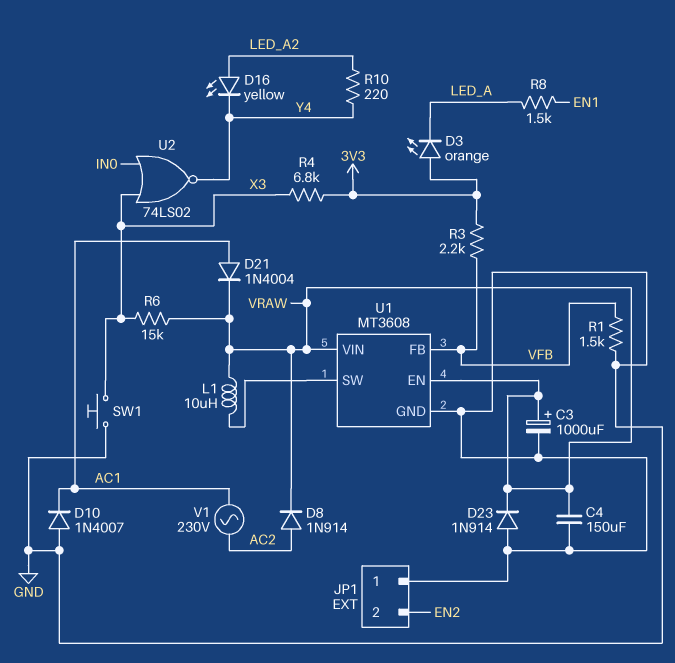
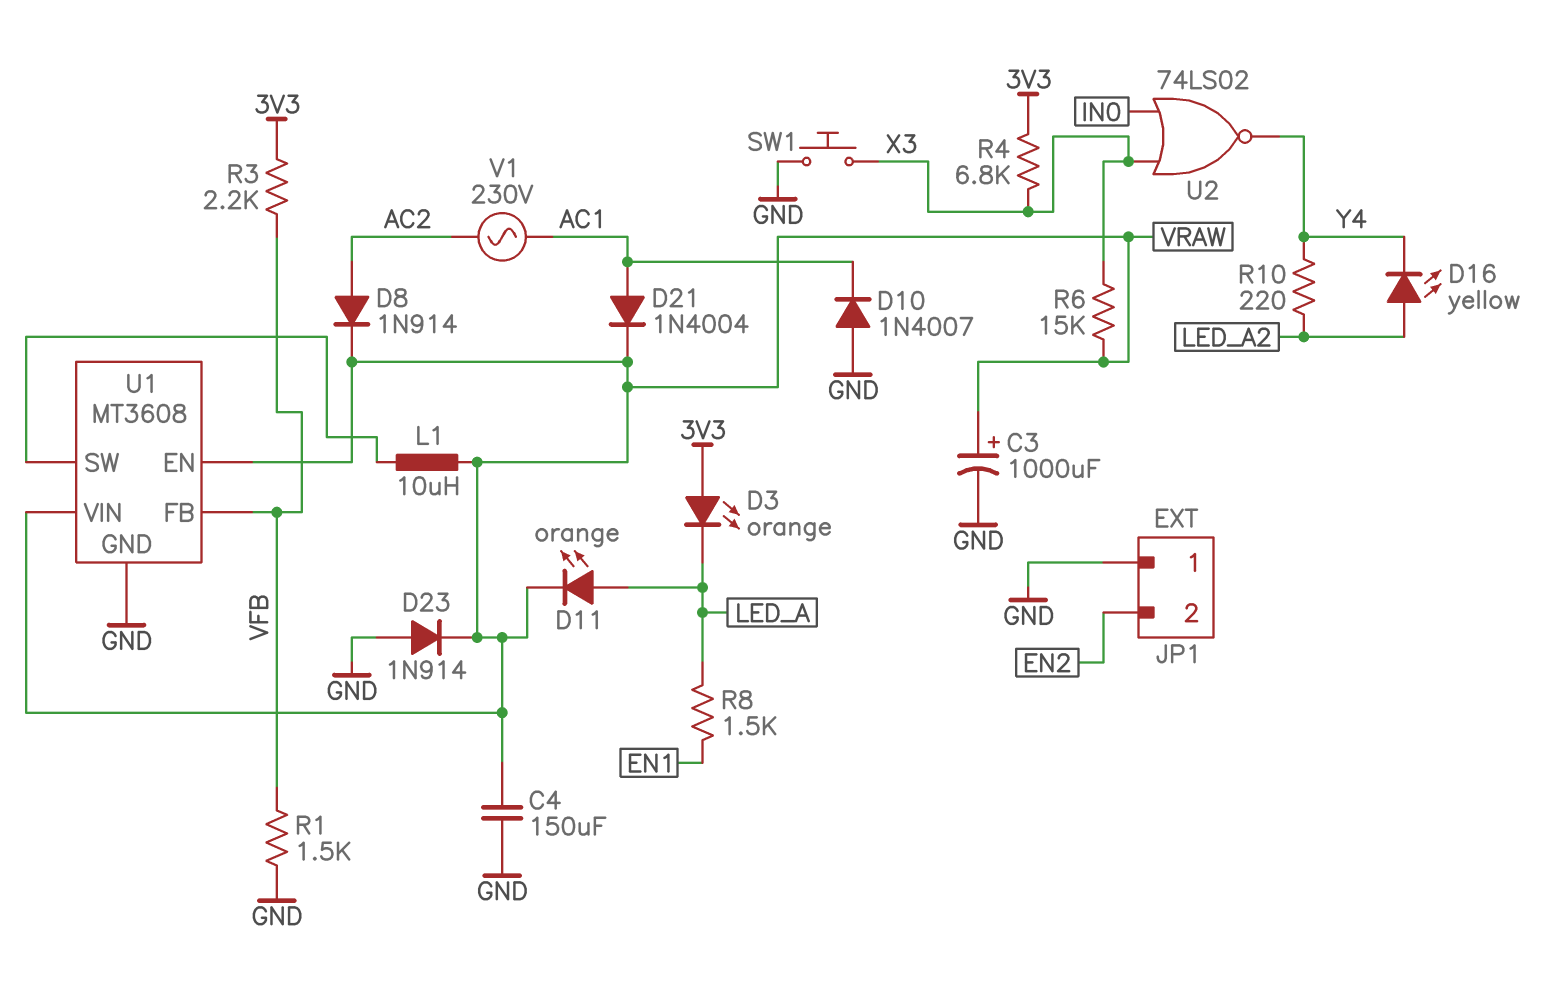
D11: none -> LED orange (A LED_A, K VRAW)

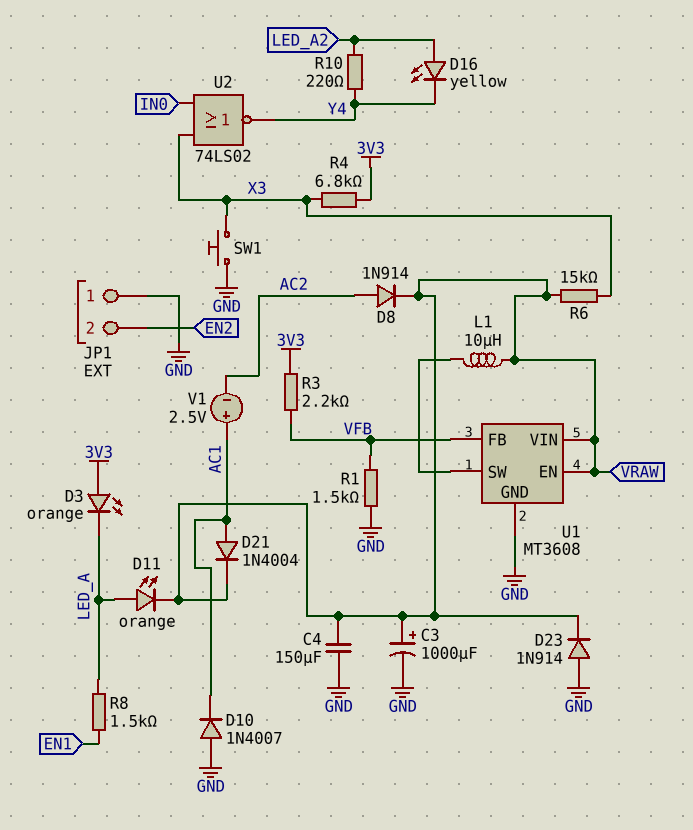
V1: AC 230V (AC1, AC2) -> 2.5V (plus AC1, minus AC2)

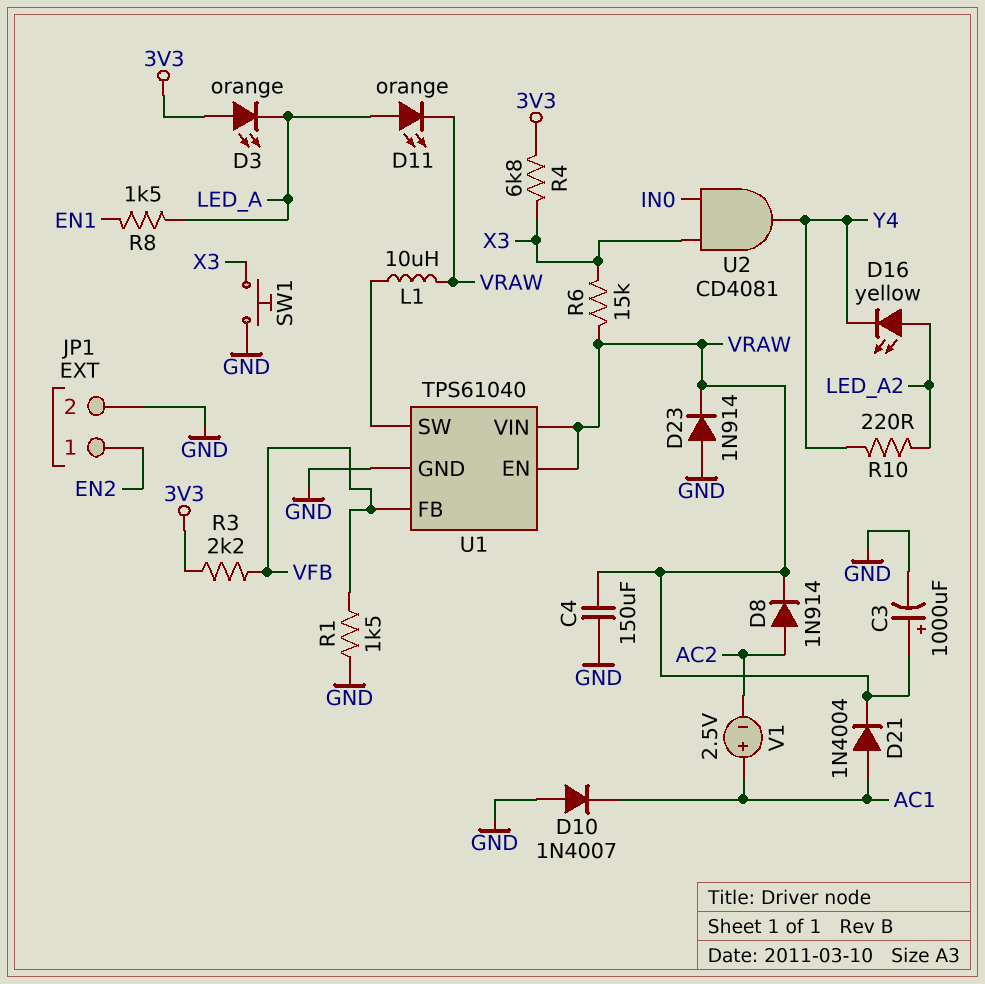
JP1 pin 1: GND -> EN2
JP1 pin 2: EN2 -> GND
U1: MT3608 -> TPS61040
U2: NOR 74LS02 (in IN0, in X3, out Y4) -> AND CD4081 (in IN0, in X3, out Y4)

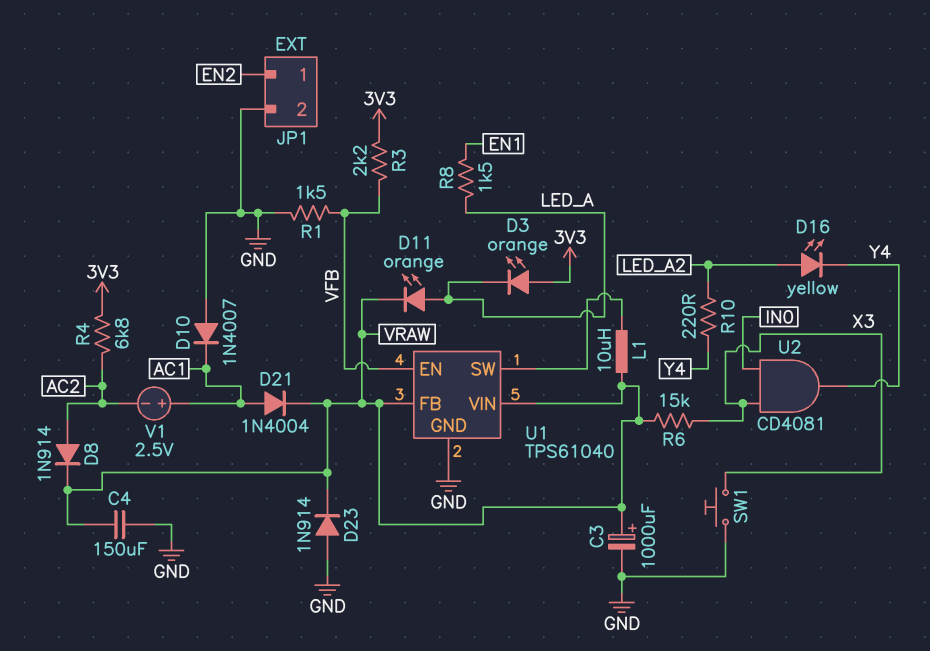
R4: 6.8k (3V3, X3) -> 6.8k (3V3, AC2)
U1 pin EN: VRAW -> VFB
U1 pin FB: VFB -> VRAW

